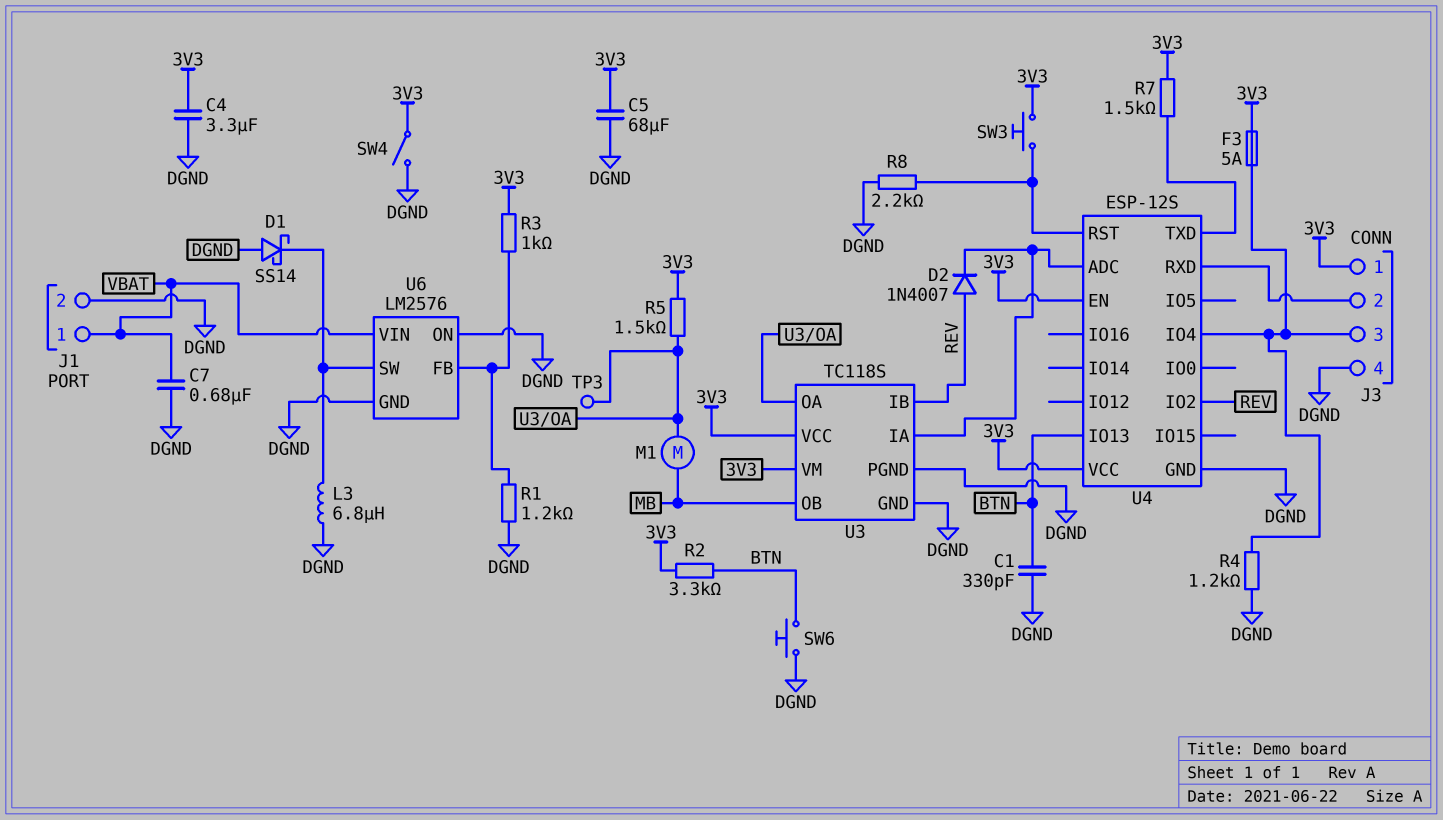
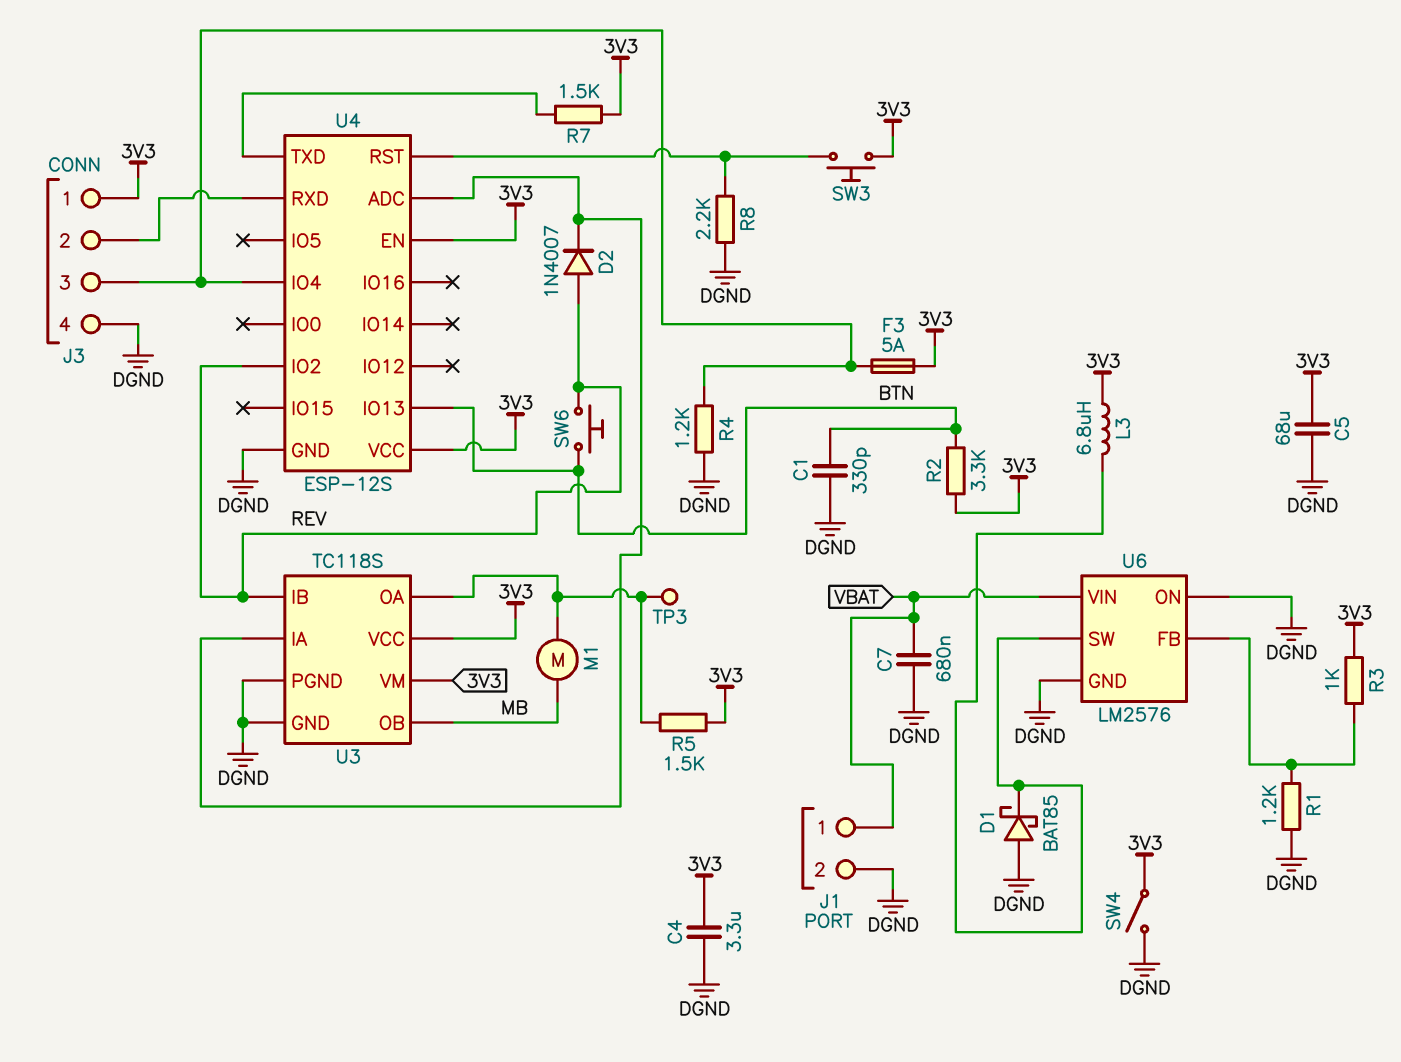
D1: schottky SS14 (A DGND, K U6/SW) -> schottky BAT85 (A DGND, K U6/SW)
L3: 6.8uH (DGND, U6/SW) -> 6.8uH (3V3, U6/SW)
SW6: button (BTN, DGND) -> button (BTN, REV)

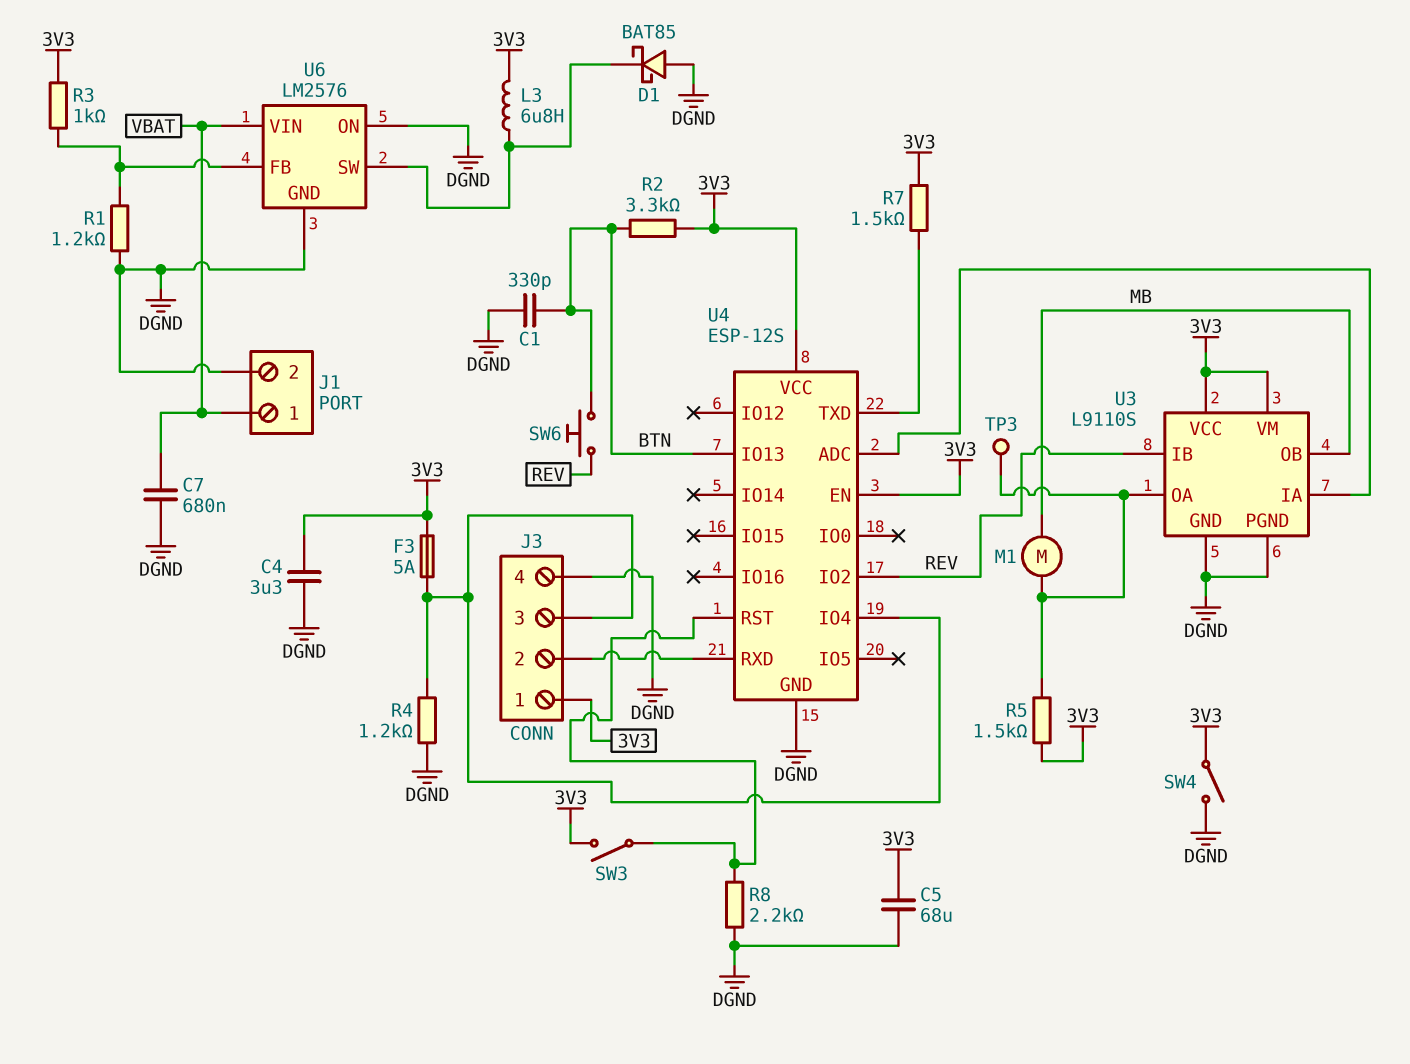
D2: diode 1N4007 (A REV, K U3/IA) -> none
SW3: button (3V3, U4/RST) -> switch (3V3, U4/RST)
U3: TC118S -> L9110S

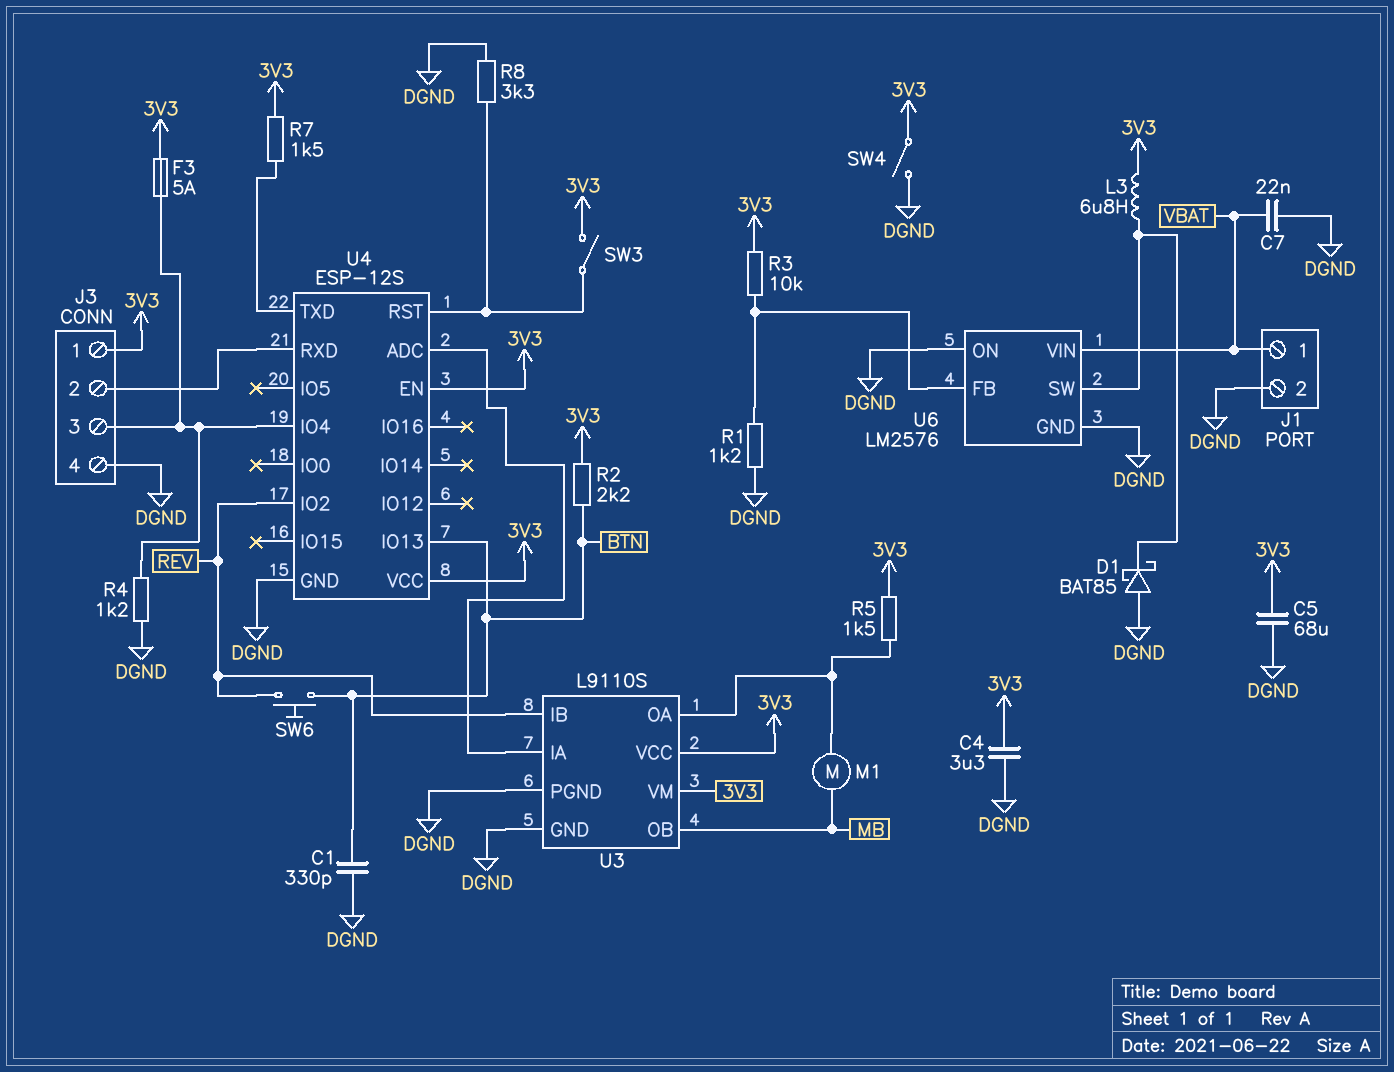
C7: 680nF (DGND, VBAT) -> 22nF (DGND, VBAT)
R2: 3.3k (3V3, BTN) -> 2.2k (3V3, BTN)
R3: 1k (3V3, U6/FB) -> 10k (3V3, U6/FB)
R8: 2.2k (DGND, U4/RST) -> 3.3k (DGND, U4/RST)
TP3: test point (U3/OA) -> none

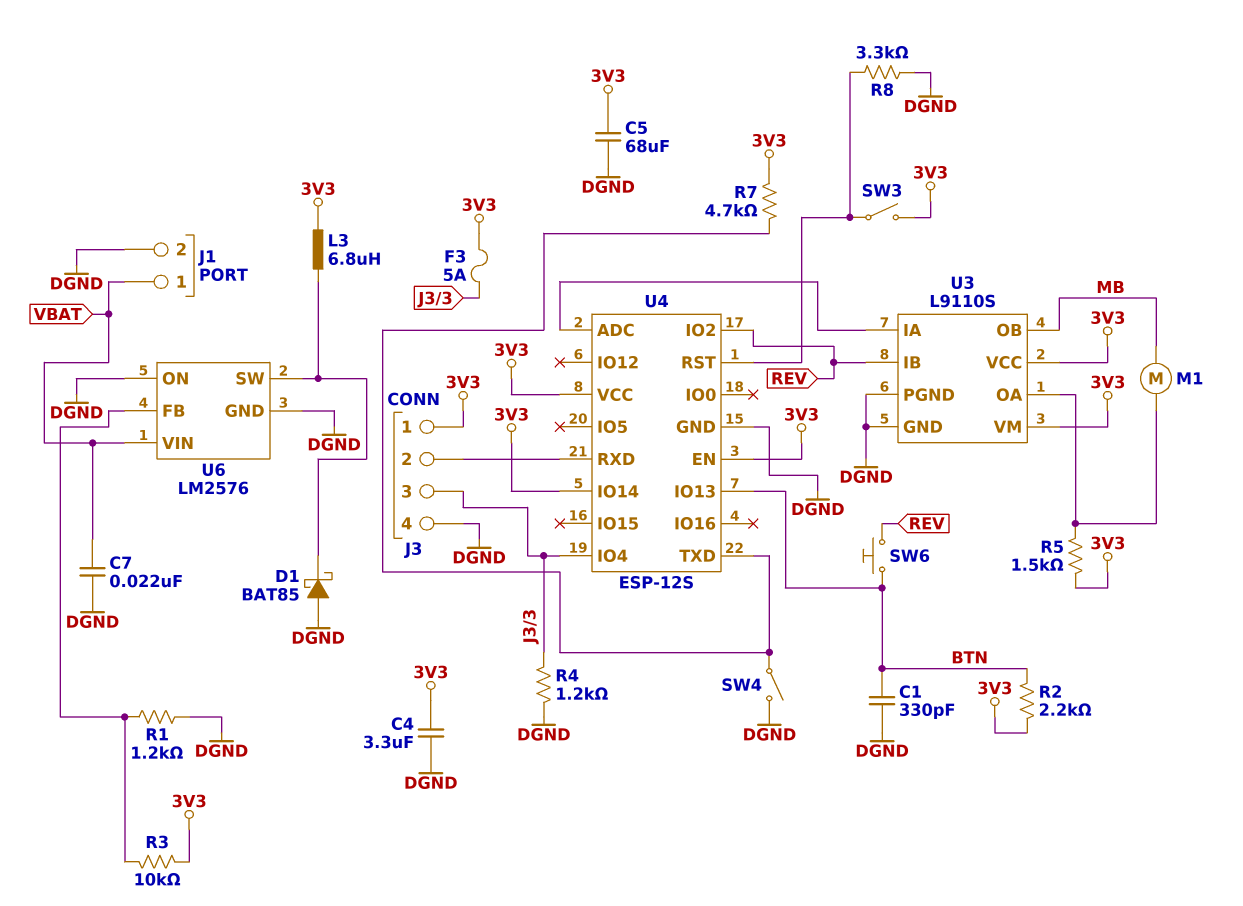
R7: 1.5k (3V3, U4/TXD) -> 4.7k (3V3, U4/TXD)
SW4: switch (3V3, DGND) -> switch (DGND, U4/TXD)
U4 pin IO14: none -> 3V3

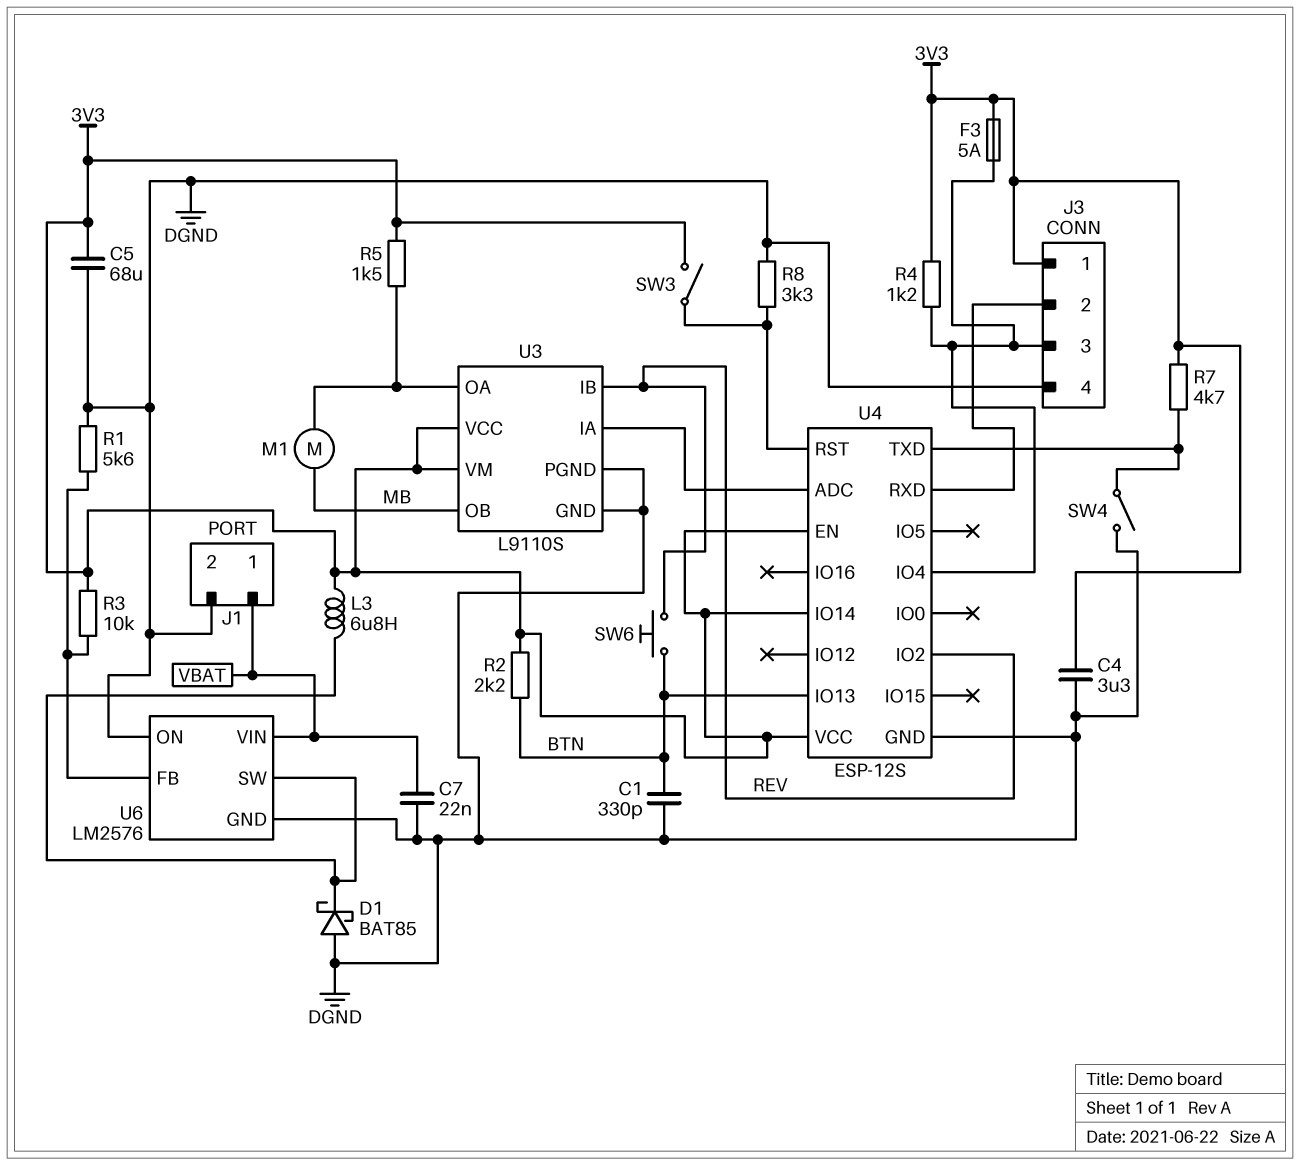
R1: 1.2k (DGND, U6/FB) -> 5.6k (DGND, U6/FB)
R4: 1.2k (DGND, J3/3) -> 1.2k (3V3, J3/3)

